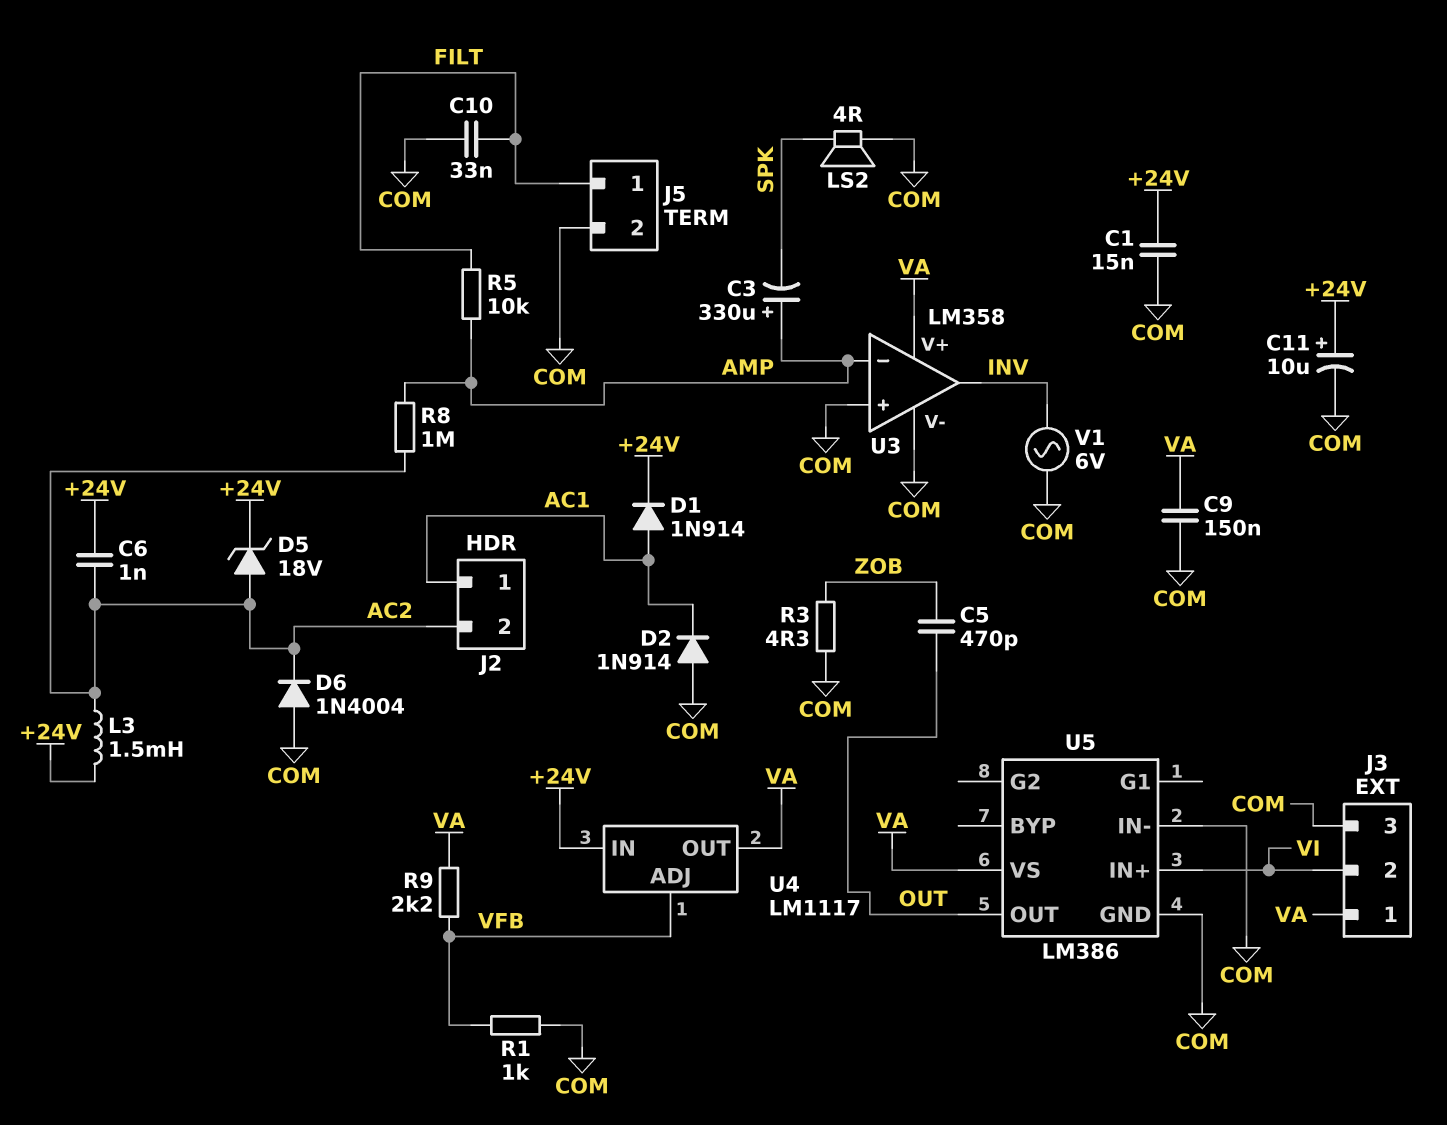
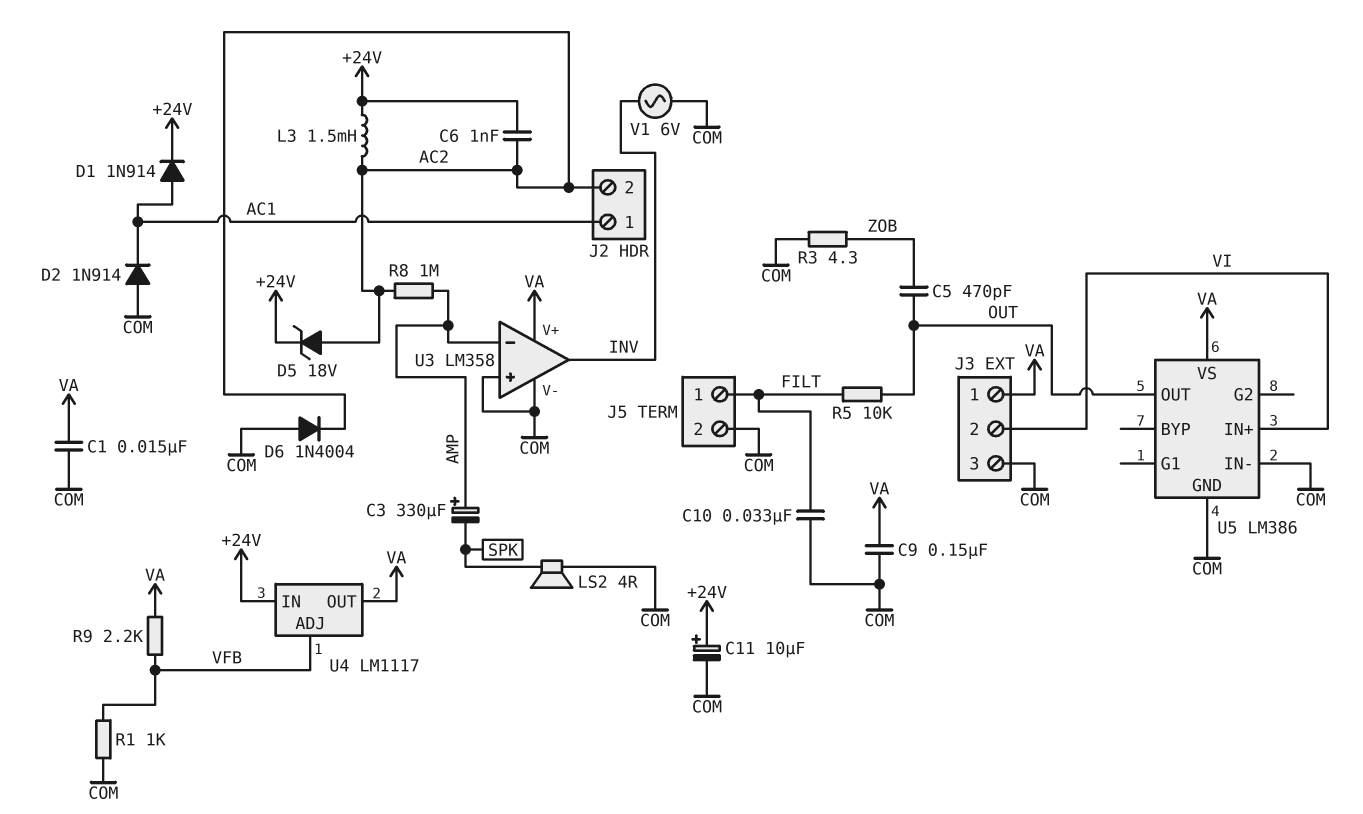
C1: 15nF (+24V, COM) -> 15nF (COM, VA)
R5: 10k (AMP, FILT) -> 10k (FILT, OUT)

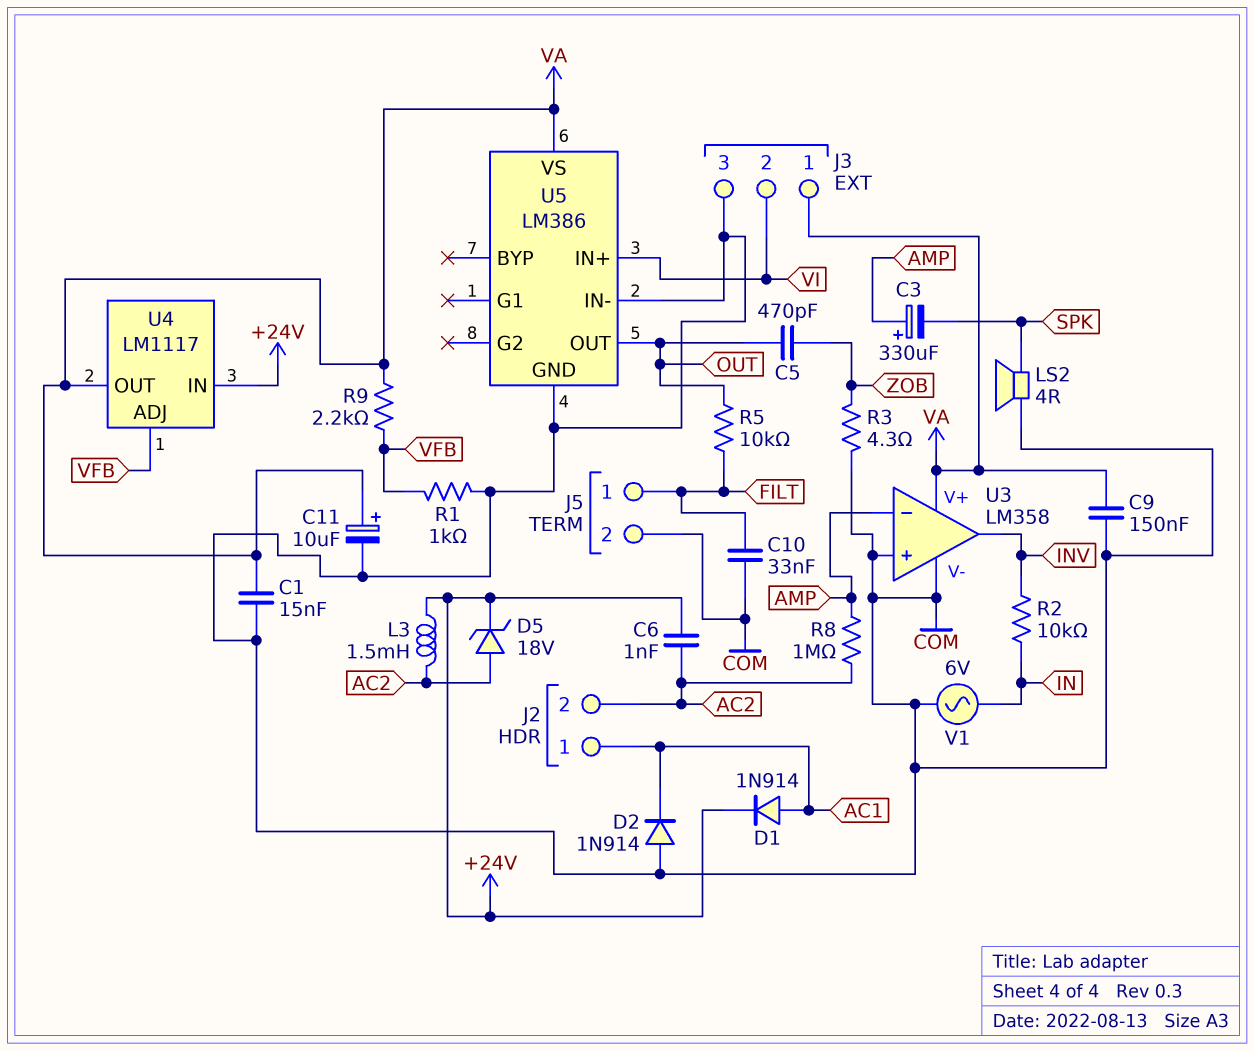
C11: 10uF (plus +24V, minus COM) -> 10uF (plus VA, minus COM)
D6: diode 1N4004 (A COM, K AC2) -> none
R2: none -> 10k (IN, INV)
V1: AC 6V (COM, INV) -> AC 6V (COM, IN)

